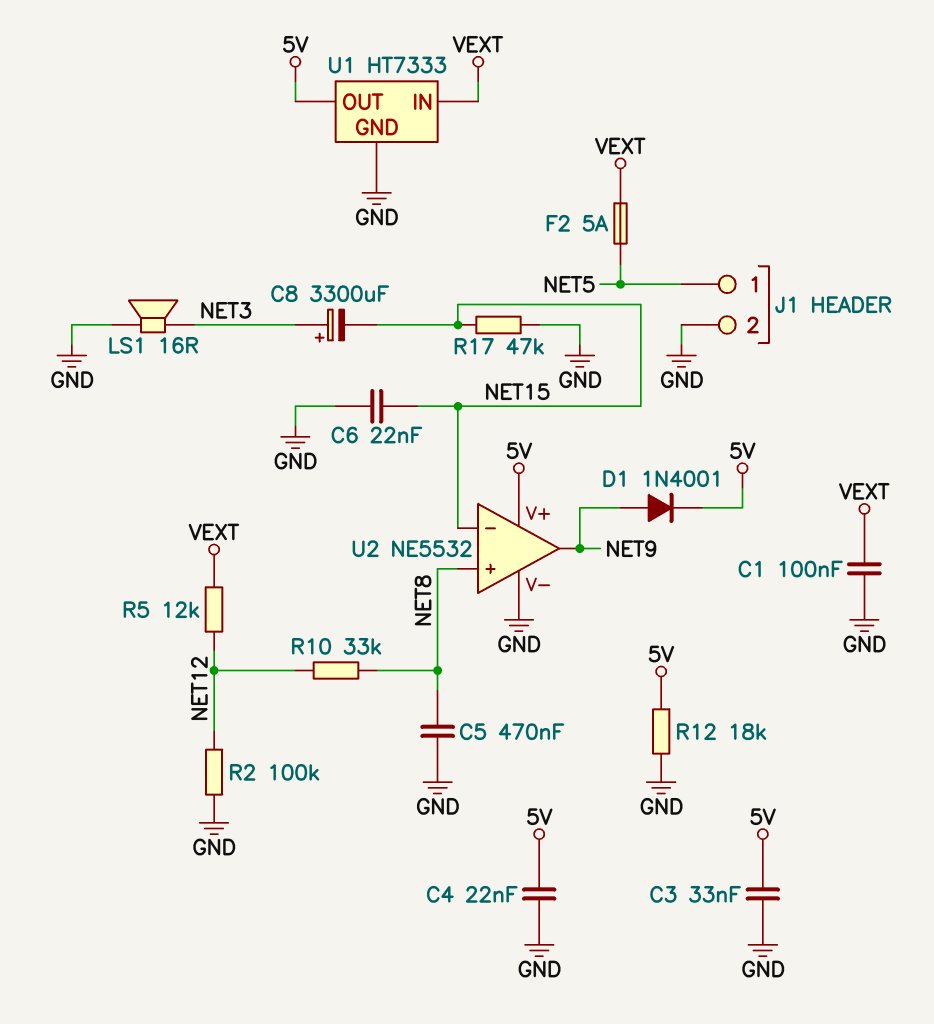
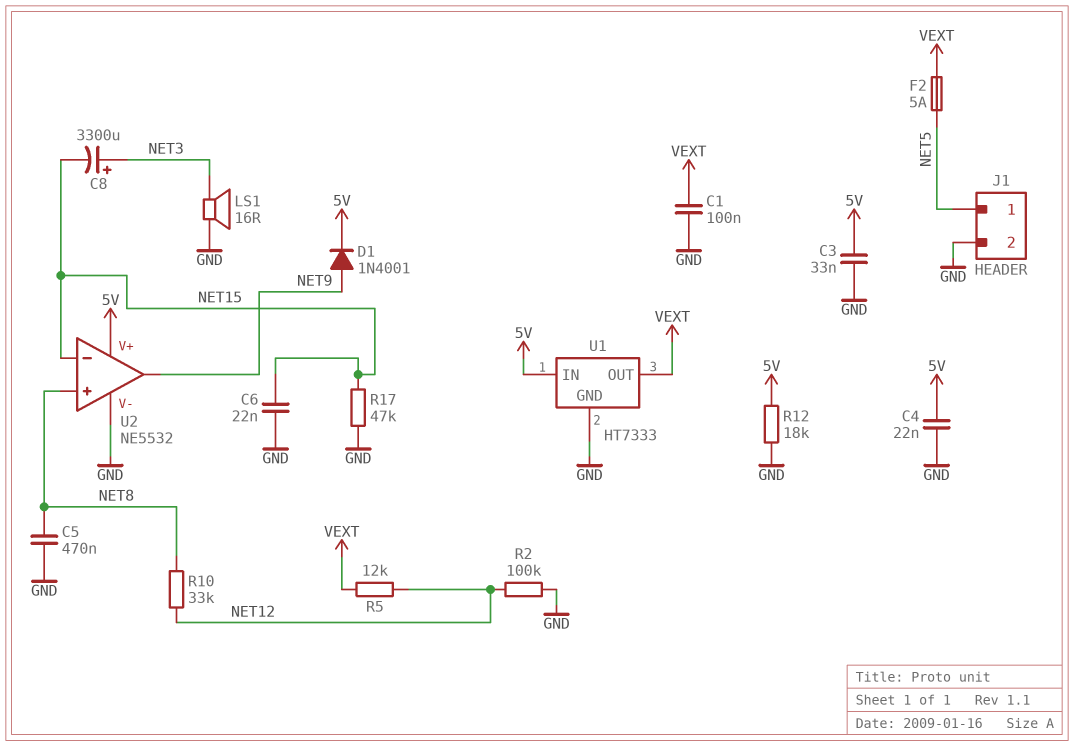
U1 pin IN: VEXT -> 5V
U1 pin OUT: 5V -> VEXT

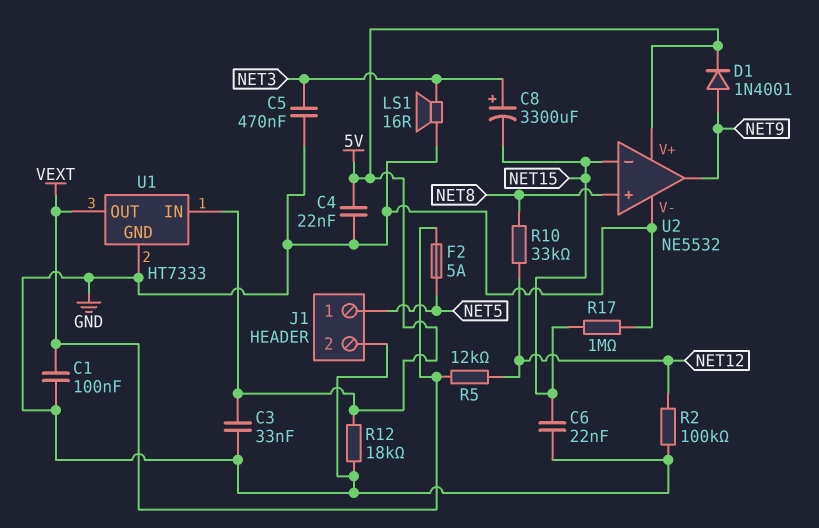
C5: 470nF (GND, NET8) -> 470nF (GND, NET3)
R17: 47k (GND, NET15) -> 1M (GND, NET15)

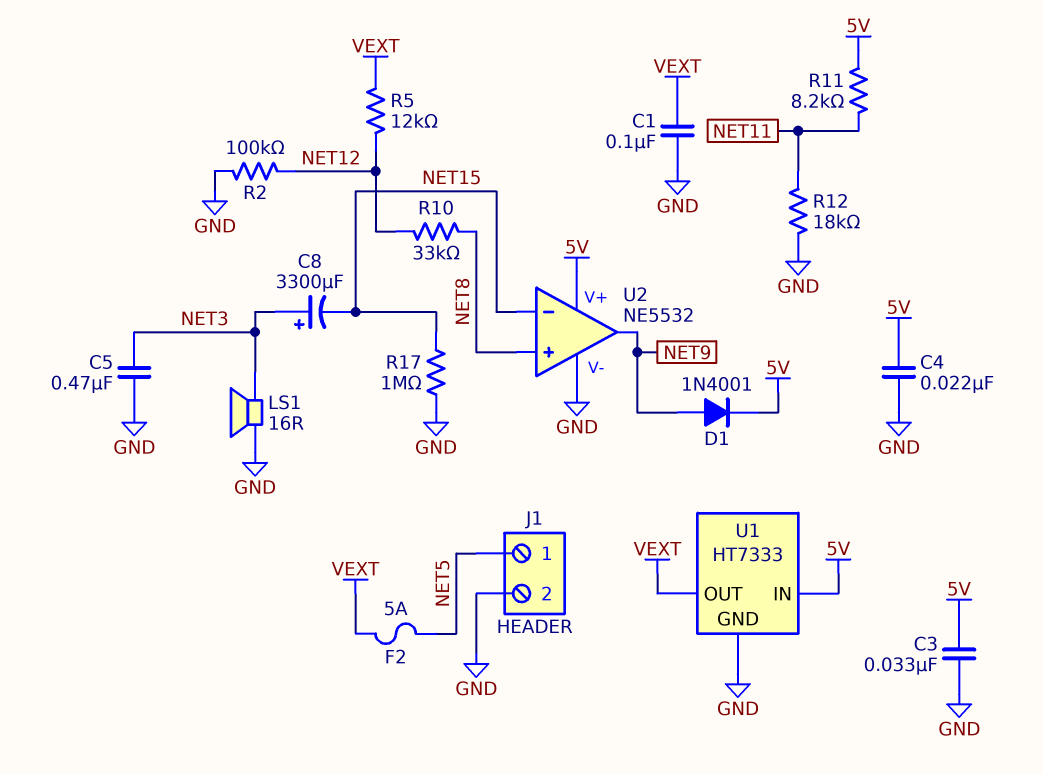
C6: 22nF (GND, NET15) -> none
R11: none -> 8.2k (5V, NET11)
R12: 18k (5V, GND) -> 18k (GND, NET11)

